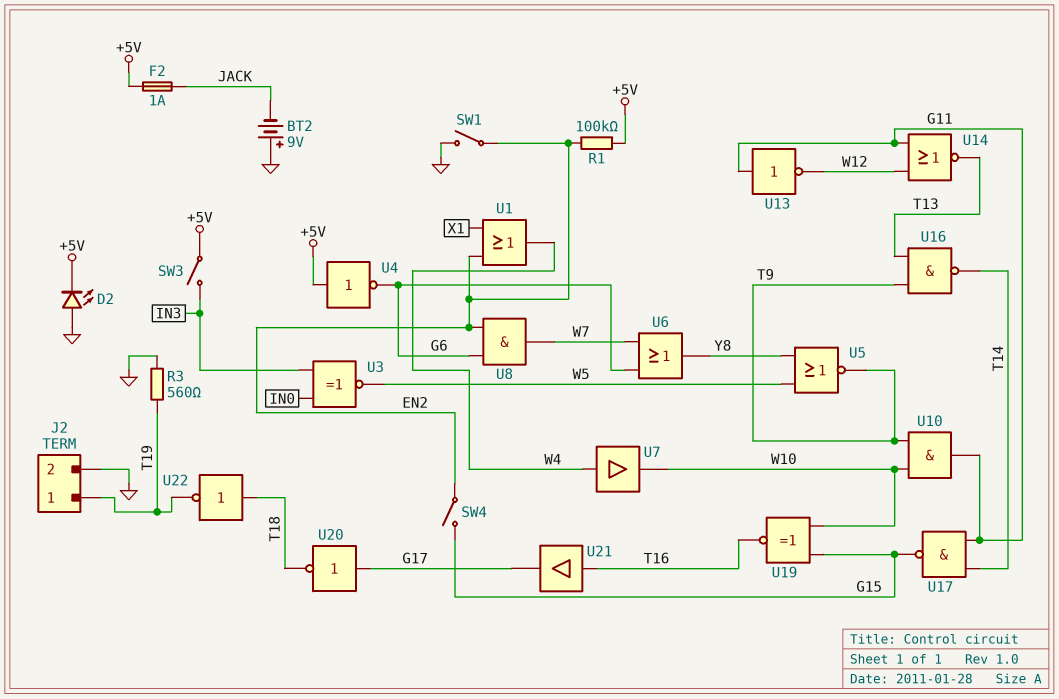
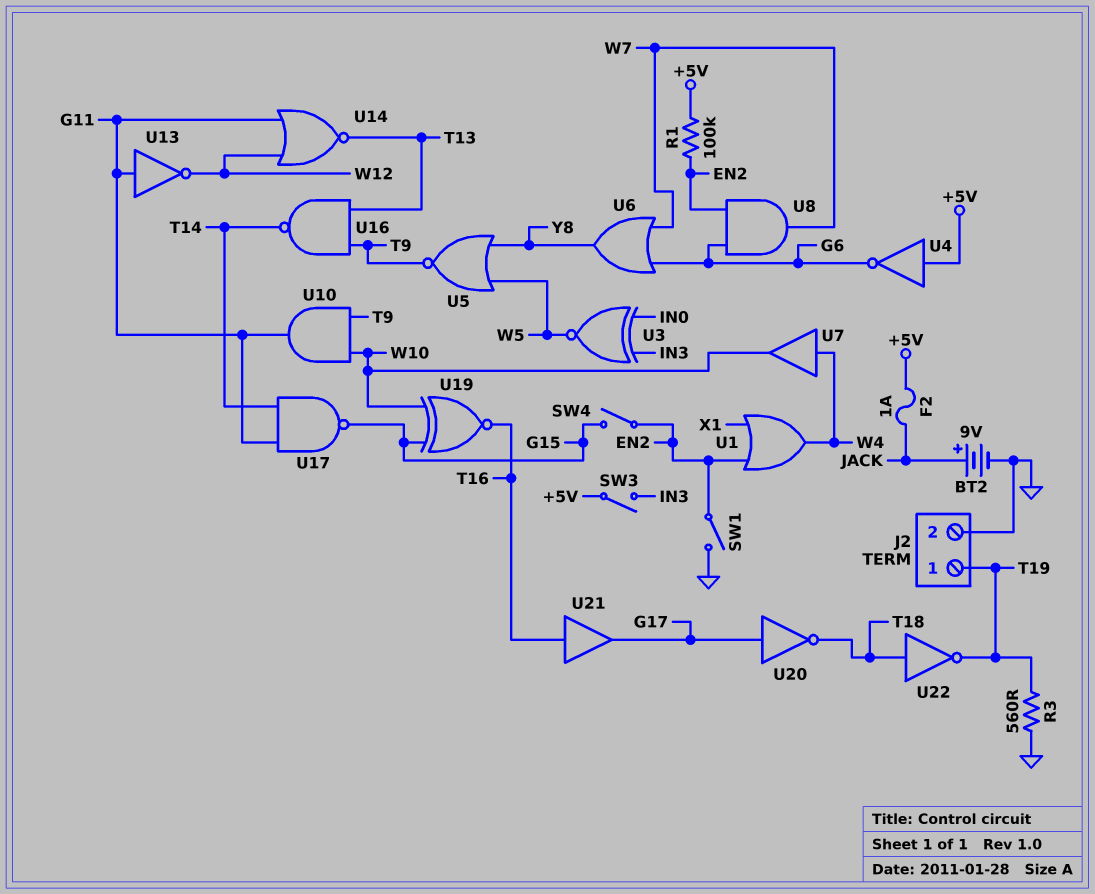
BT2: 9V (plus GND, minus JACK) -> 9V (plus JACK, minus GND)
D2: LED (A GND, K +5V) -> none

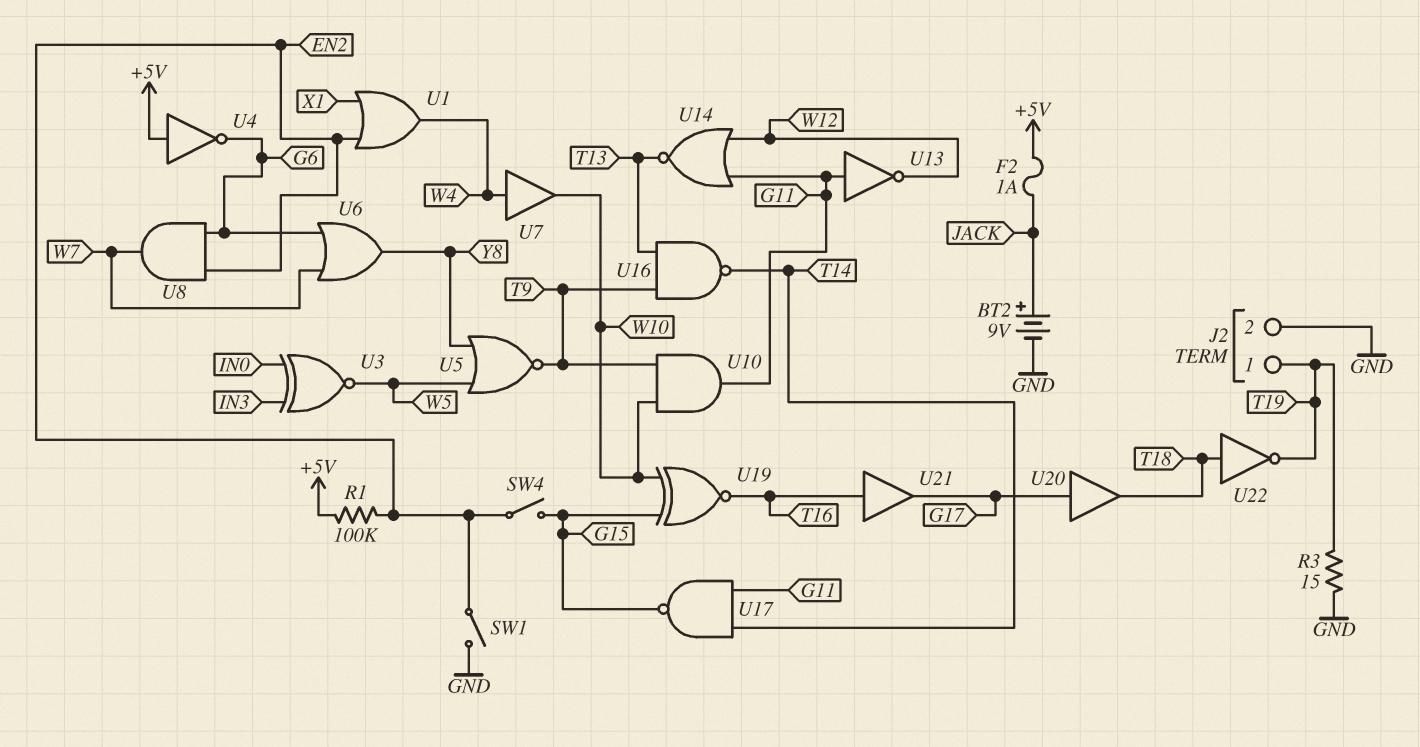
R3: 560 (GND, T19) -> 15 (GND, T19)
SW3: switch (+5V, IN3) -> none
U20: NOT (in G17, out T18) -> buffer (in G17, out T18)

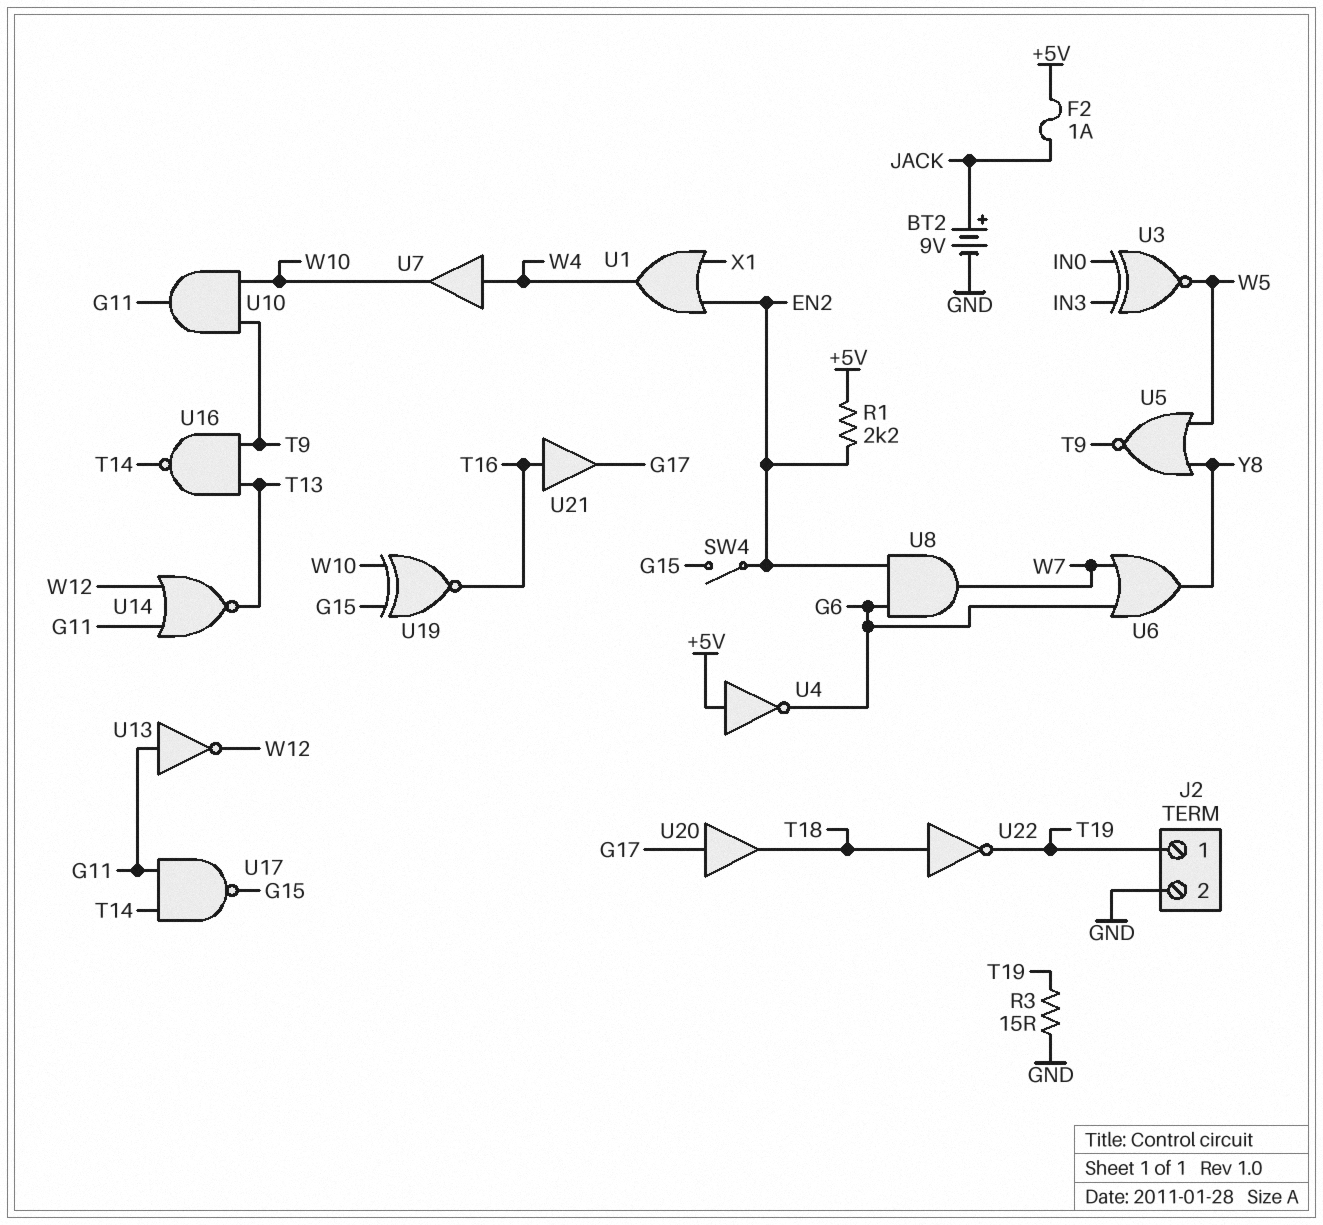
R1: 100k (+5V, EN2) -> 2.2k (+5V, EN2)
SW1: switch (EN2, GND) -> none

